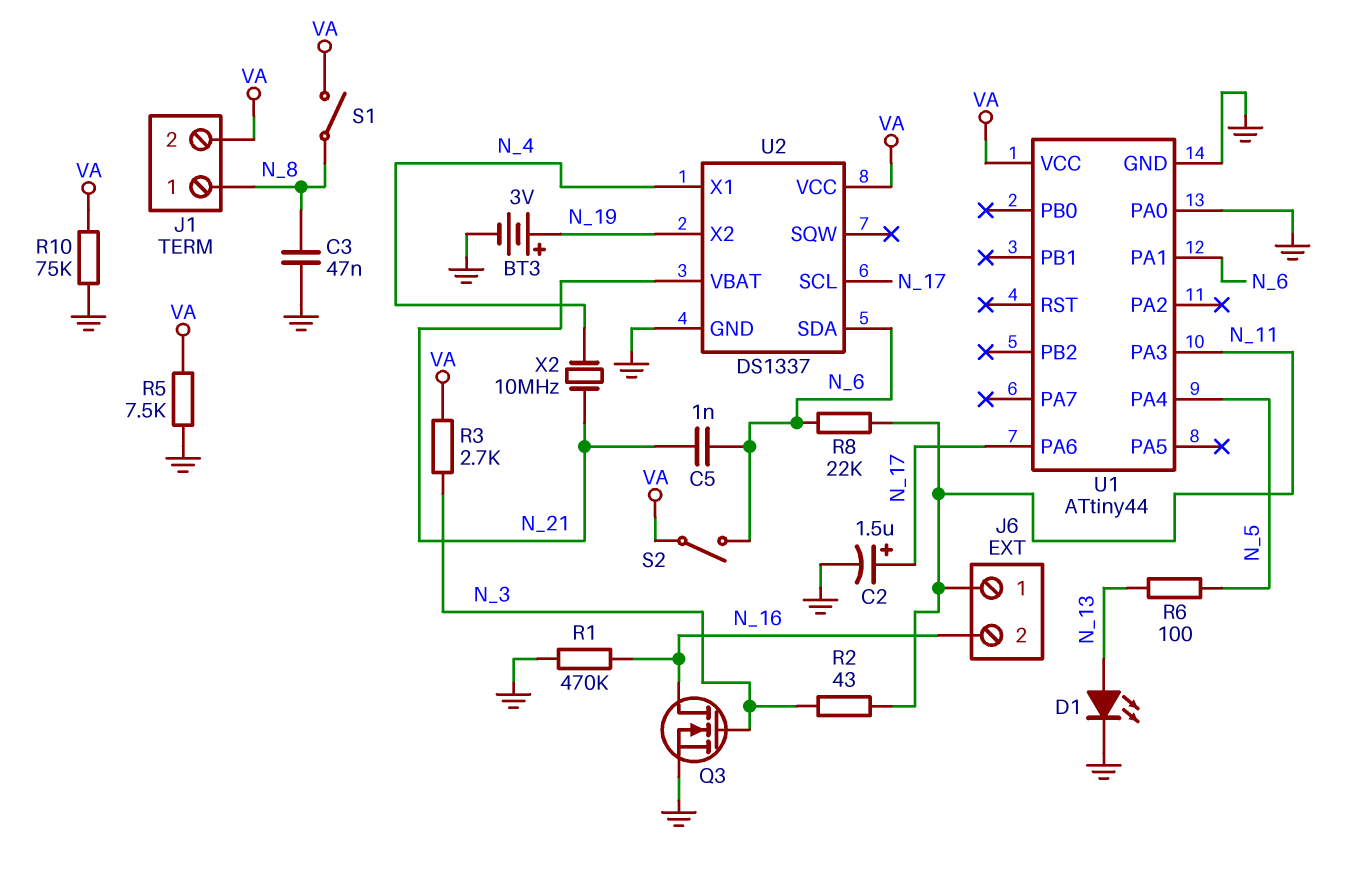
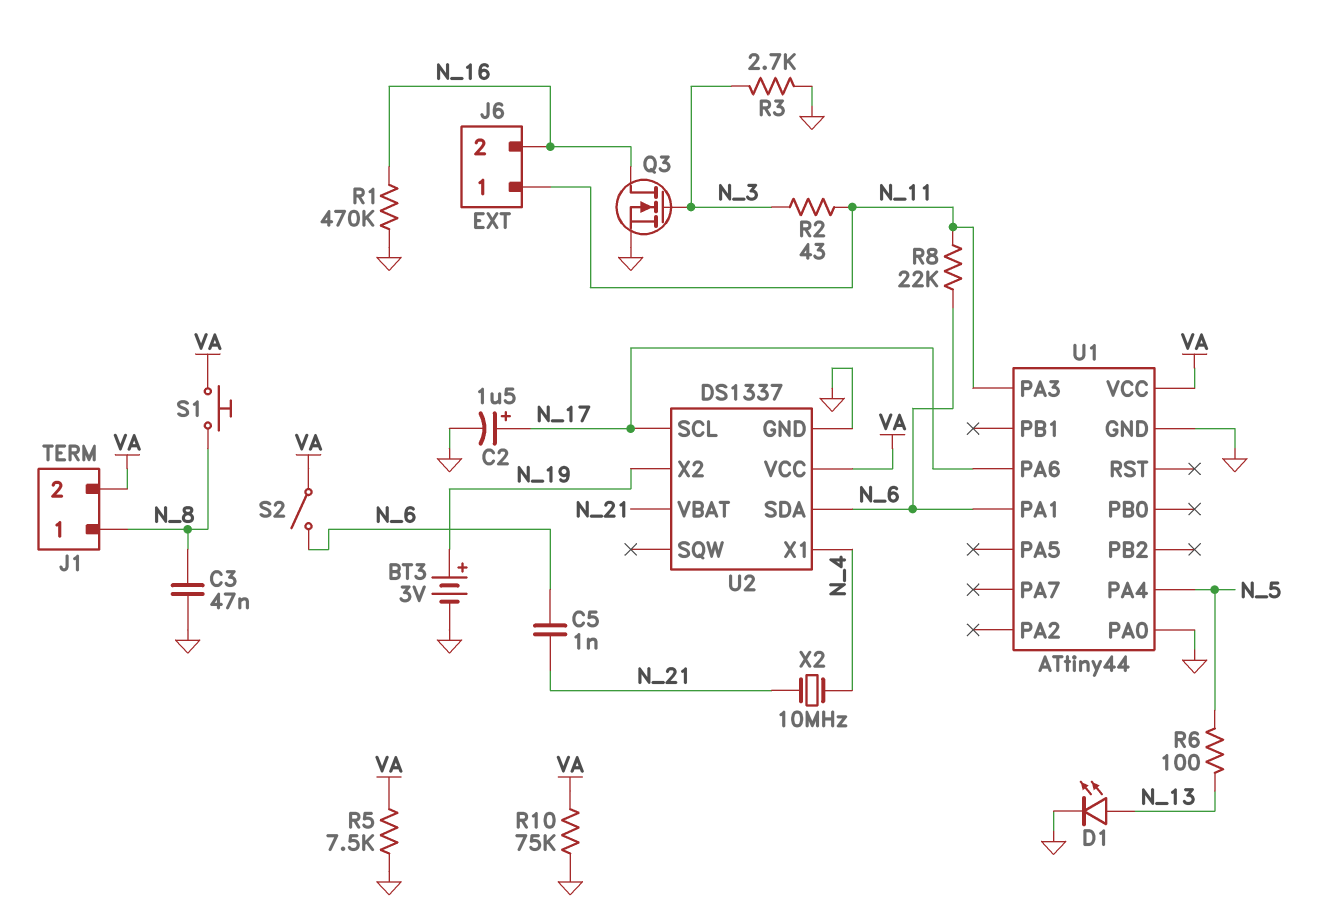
R3: 2.7k (N_3, VA) -> 2.7k (GND, N_3)
S1: switch (N_8, VA) -> button (N_8, VA)

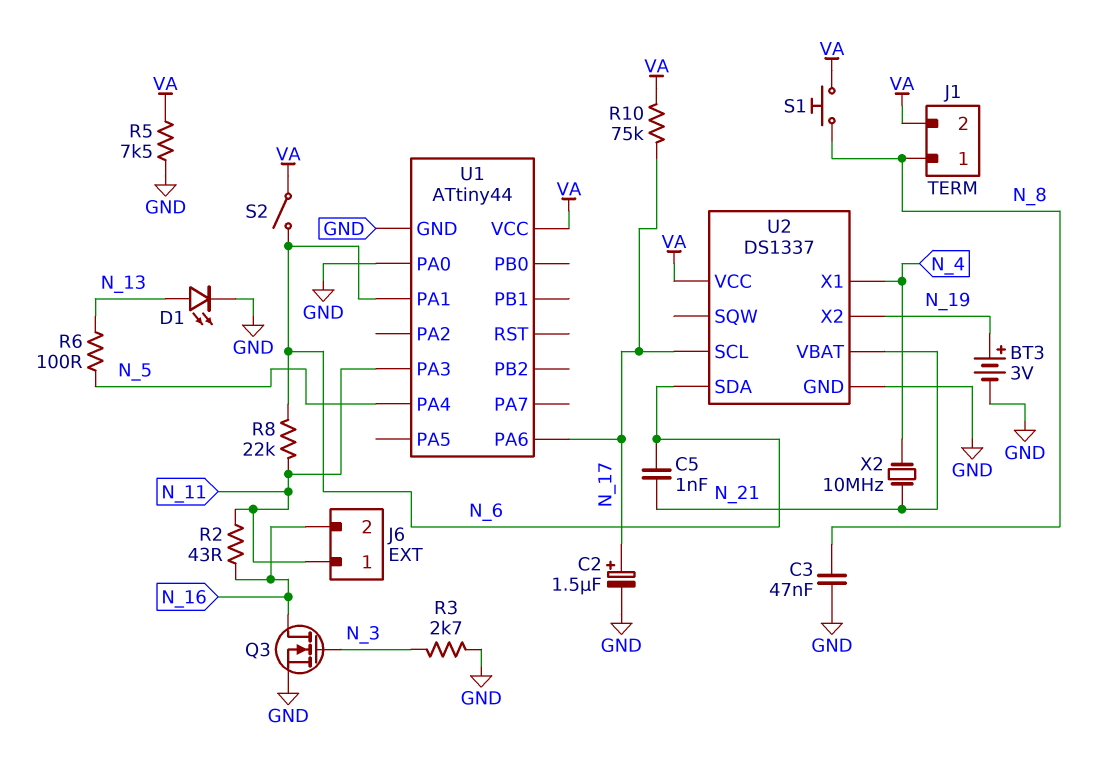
R1: 470k (GND, N_16) -> none
R2: 43 (N_3, N_11) -> 43 (N_11, N_16)
R10: 75k (GND, VA) -> 75k (N_17, VA)

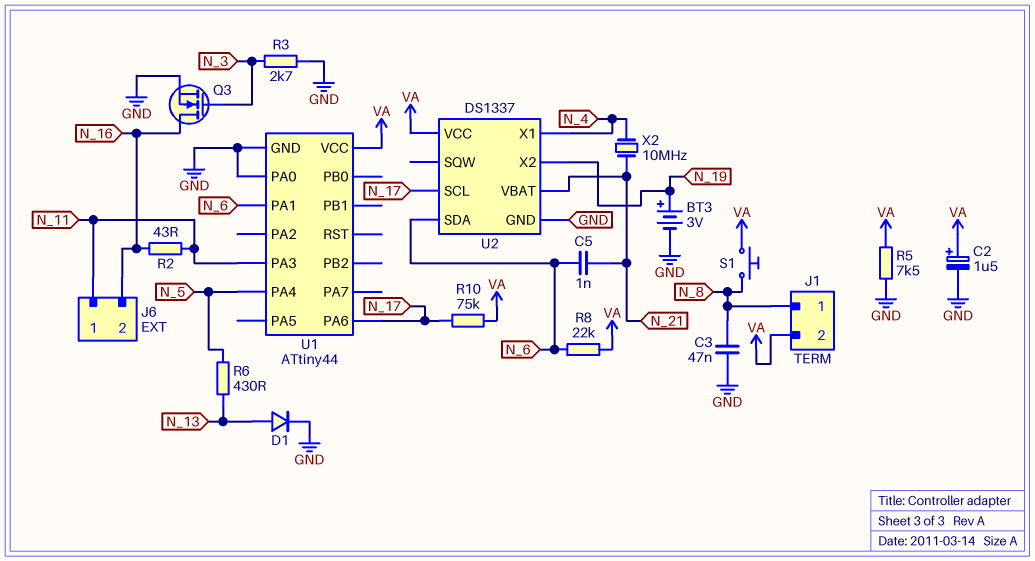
C2: 1.5uF (plus N_17, minus GND) -> 1.5uF (plus VA, minus GND)
D1: LED (A N_13, K GND) -> diode (A N_13, K GND)
R6: 100 (N_5, N_13) -> 430 (N_5, N_13)
R8: 22k (N_6, N_11) -> 22k (N_6, VA)
S2: switch (N_6, VA) -> none

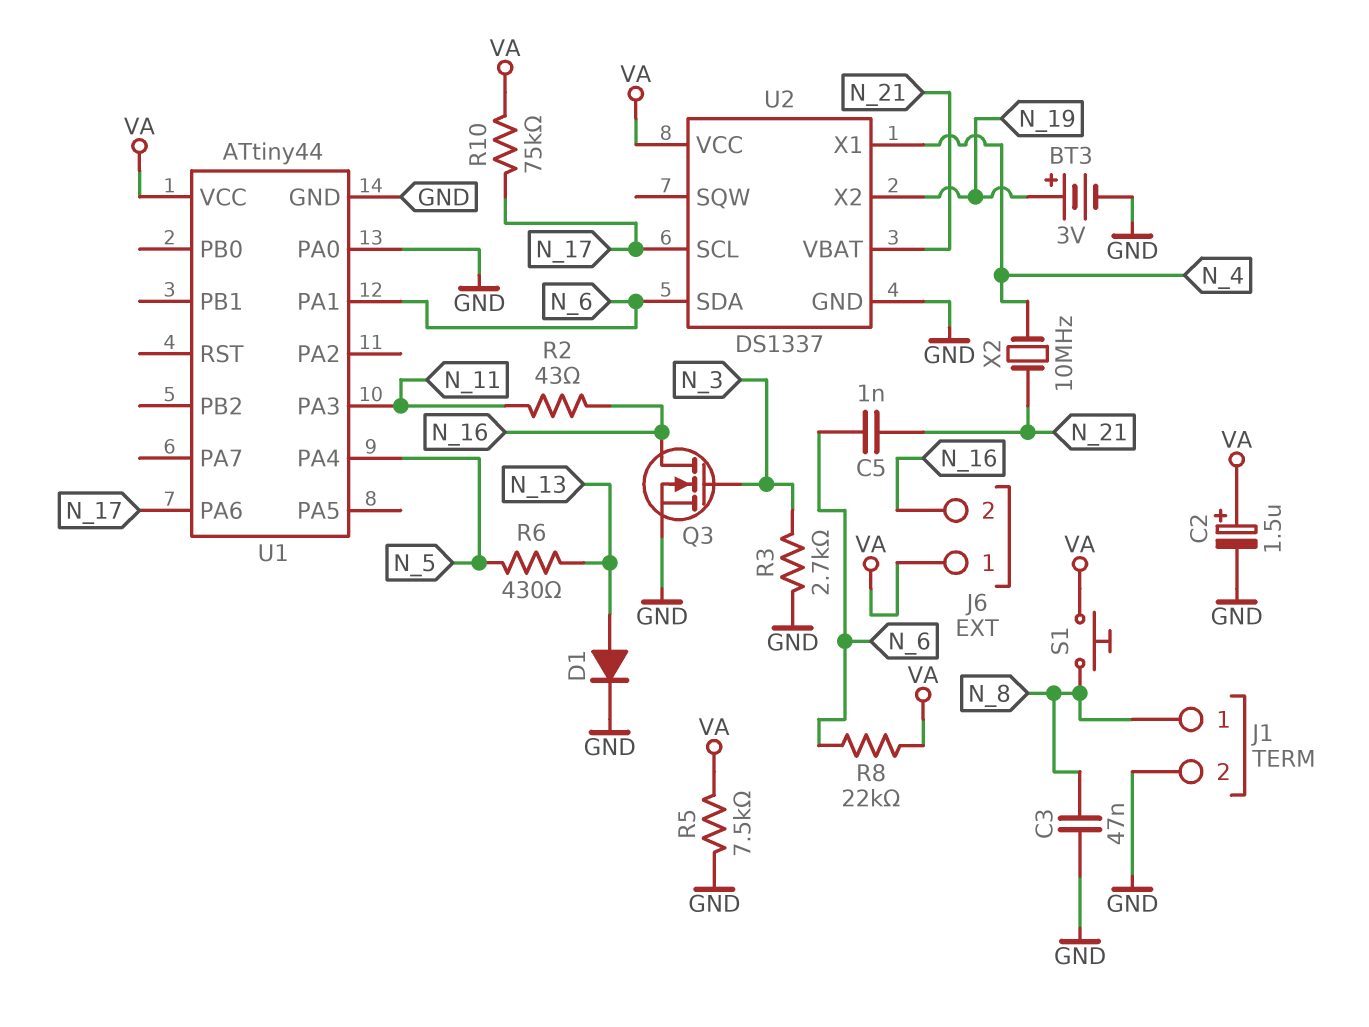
J1 pin 2: VA -> GND
J6 pin 1: N_11 -> VA

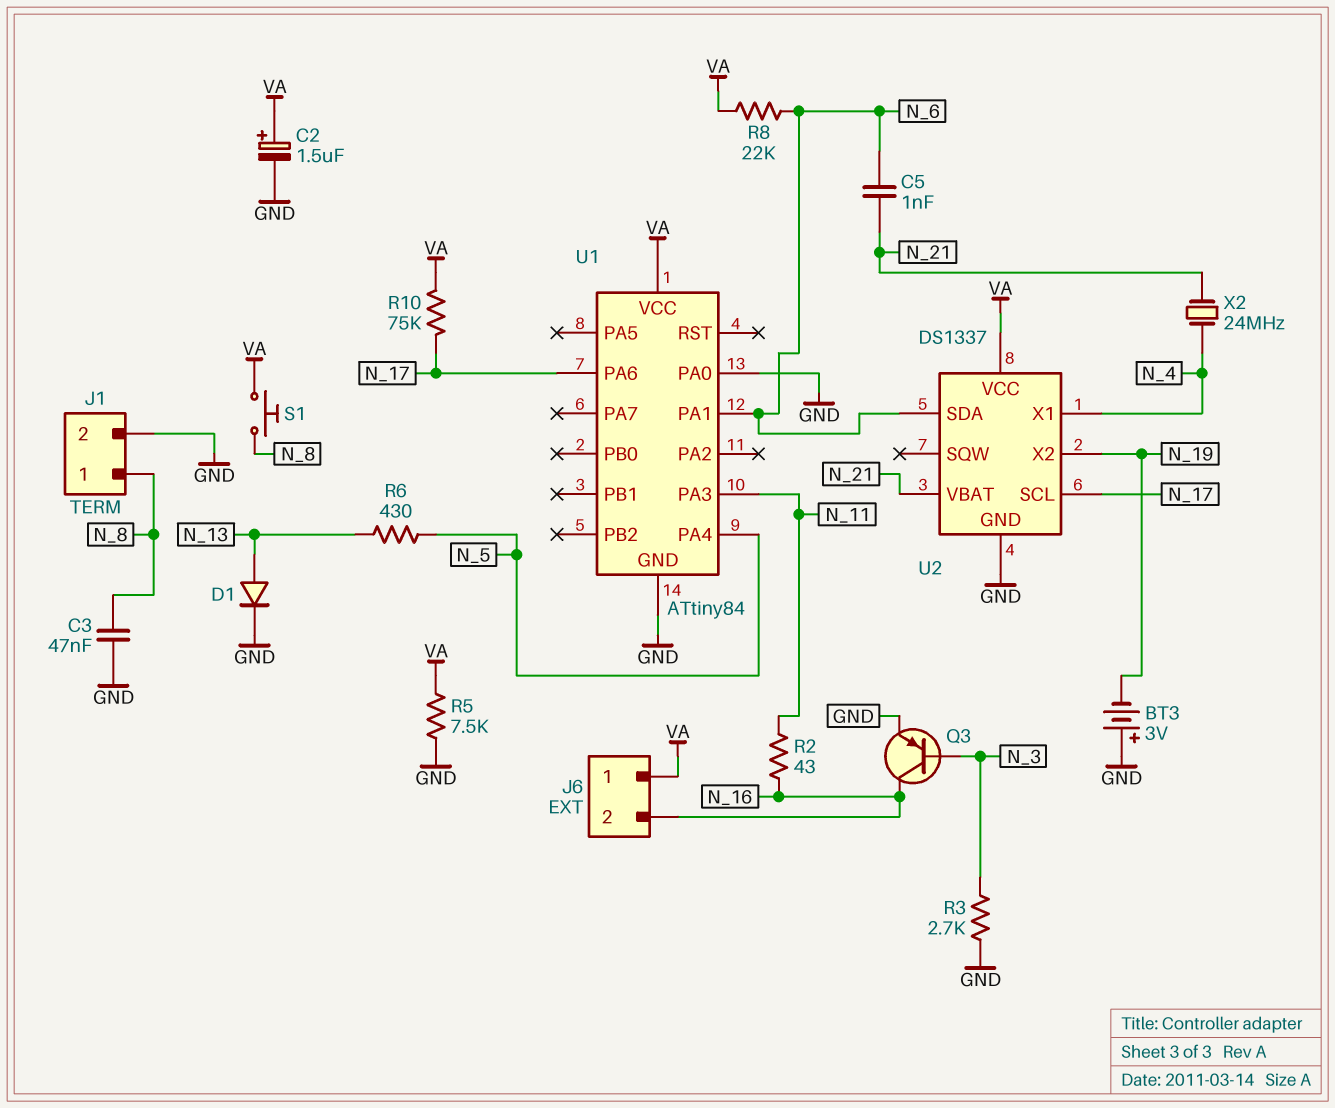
BT3: 3V (plus N_19, minus GND) -> 3V (plus GND, minus N_19)
Q3: NMOS (G N_3, D N_16, S GND) -> PNP (B N_3, C N_16, E GND)
U1: ATtiny44 -> ATtiny84
X2: 10MHz (N_4, N_21) -> 24MHz (N_4, N_21)

